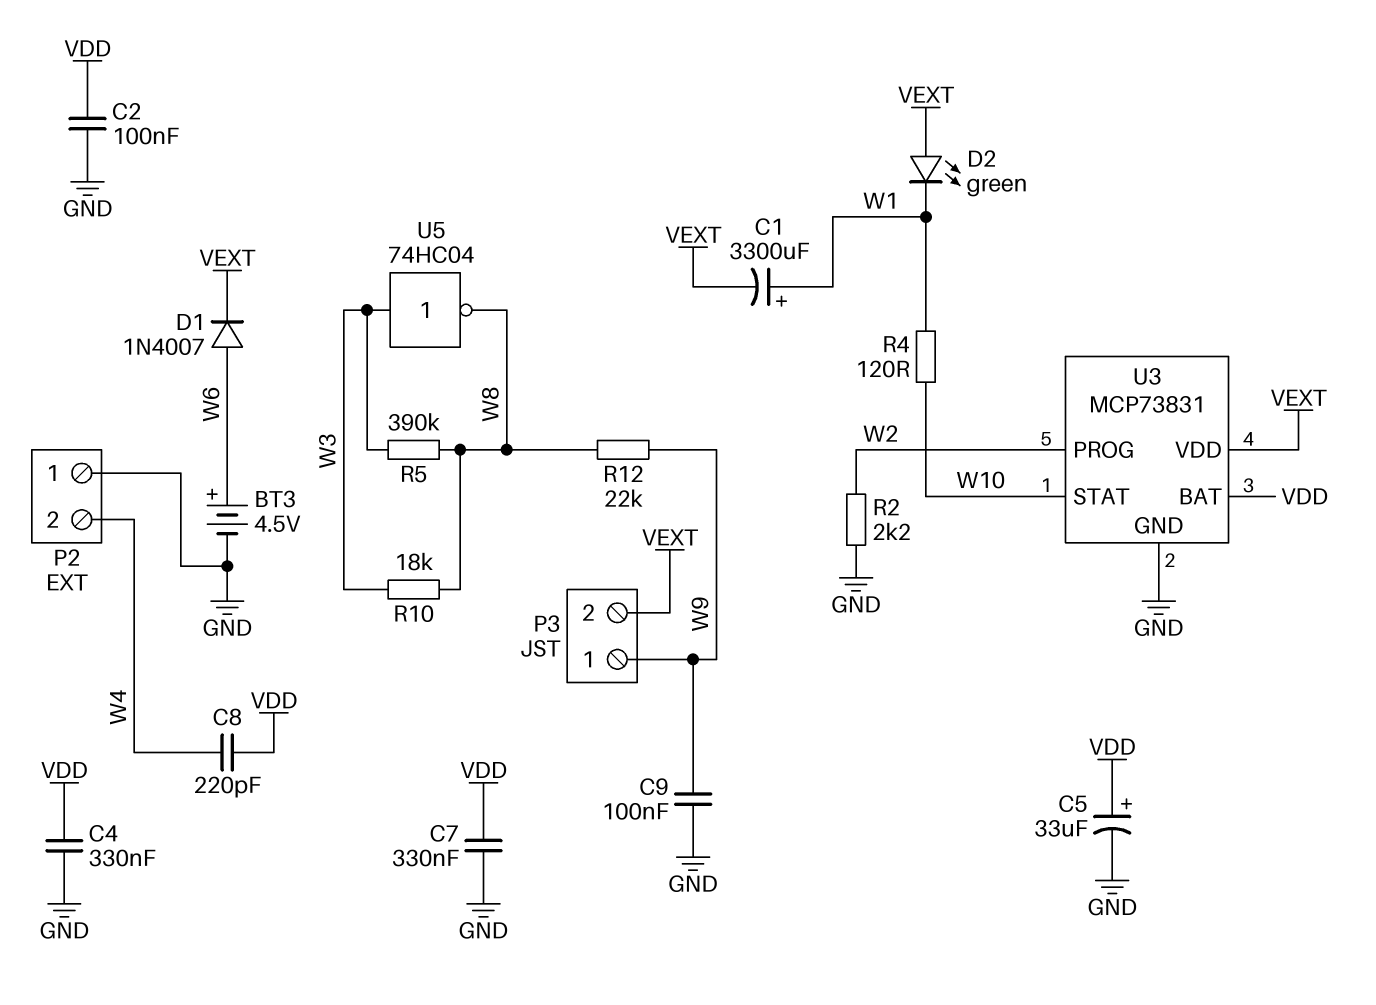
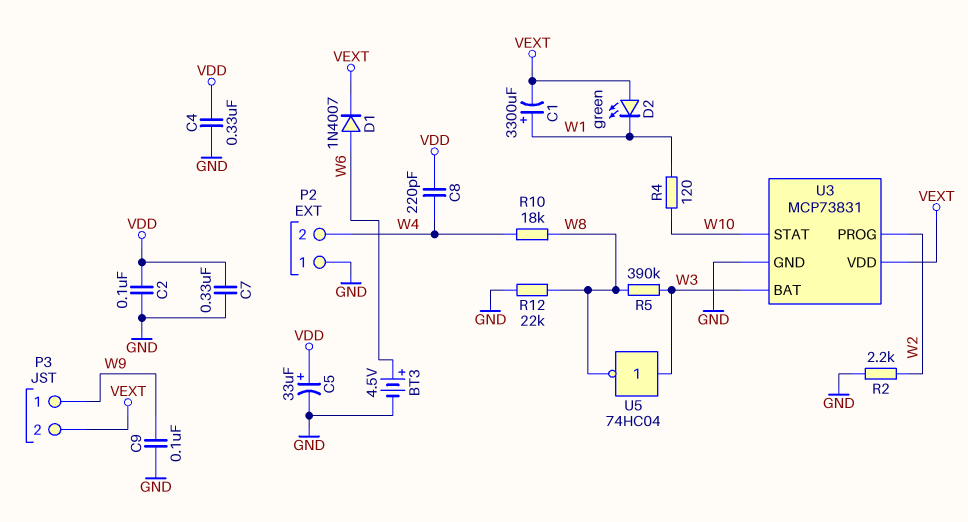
R10: 18k (W3, W8) -> 18k (W4, W8)
R12: 22k (W8, W9) -> 22k (GND, W8)
U3 pin BAT: VDD -> W3

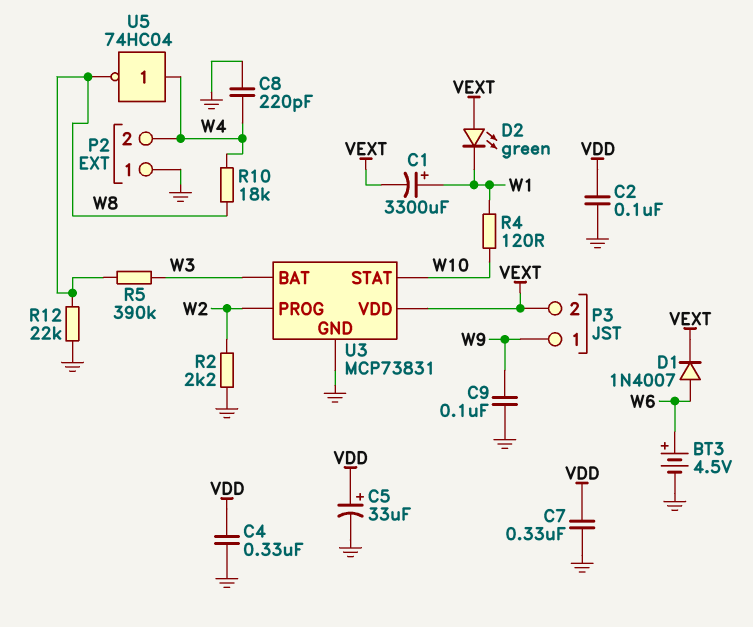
C8: 220pF (VDD, W4) -> 220pF (GND, W4)
U5: NOT 74HC04 (in W3, out W8) -> NOT 74HC04 (in W4, out W8)

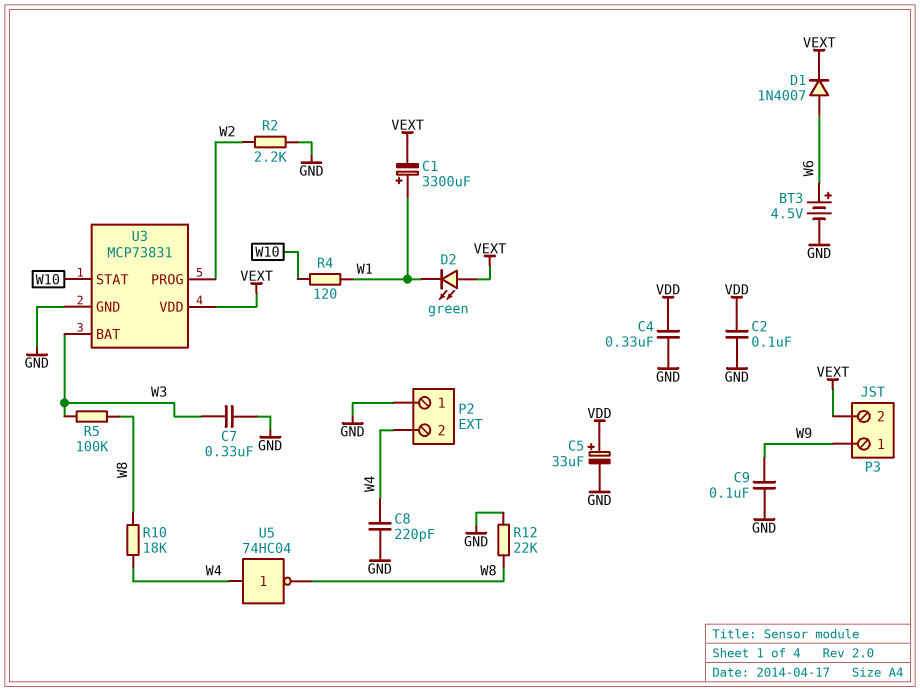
C7: 330nF (GND, VDD) -> 330nF (GND, W3)
R5: 390k (W3, W8) -> 100k (W3, W8)

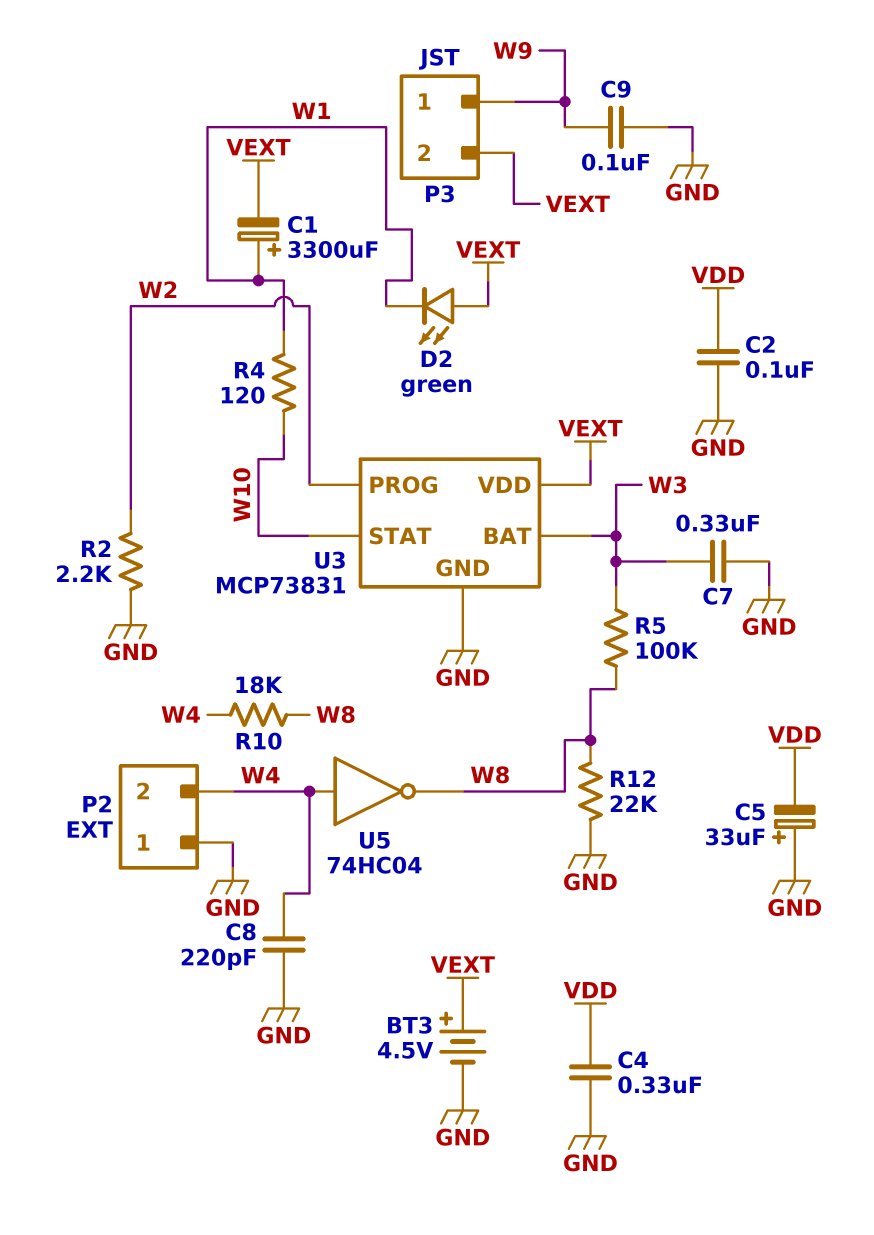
BT3: 4.5V (plus W6, minus GND) -> 4.5V (plus VEXT, minus GND)
C5: 33uF (plus VDD, minus GND) -> 33uF (plus GND, minus VDD)
D1: diode 1N4007 (A W6, K VEXT) -> none

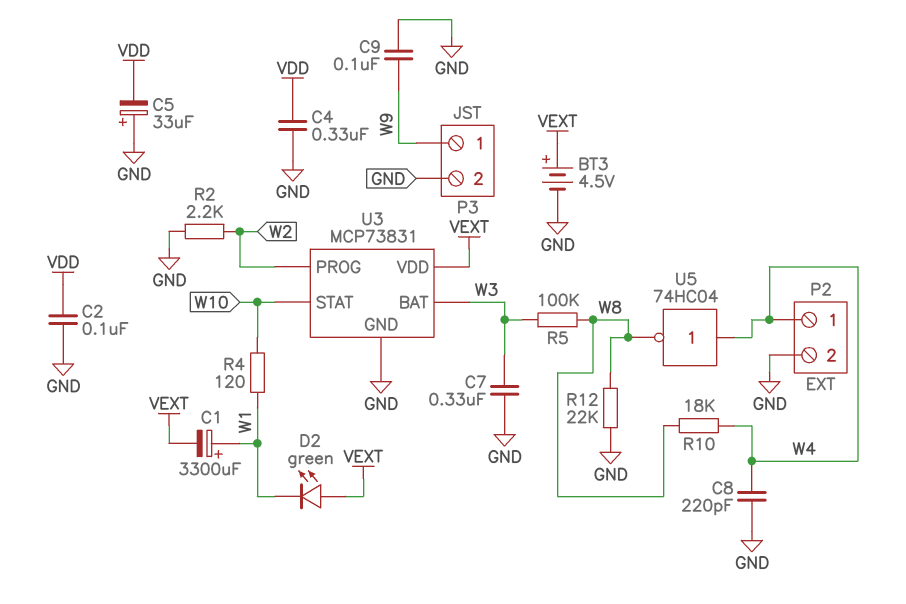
P2 pin 1: GND -> W4
P2 pin 2: W4 -> GND
P3 pin 2: VEXT -> GND

